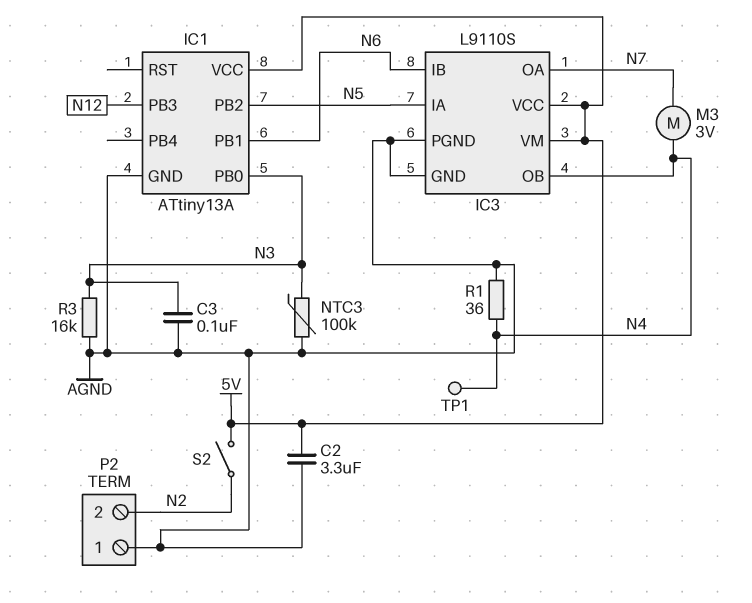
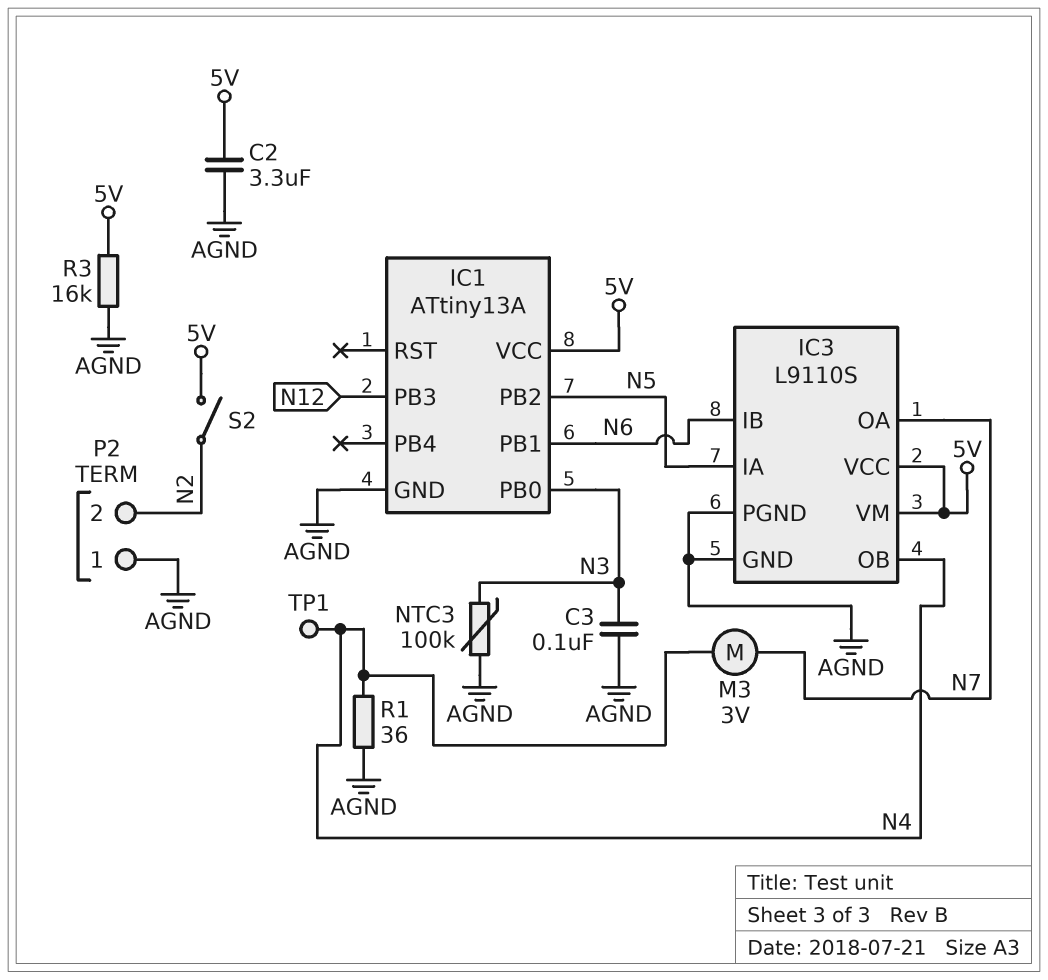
R3: 16k (AGND, N3) -> 16k (5V, AGND)

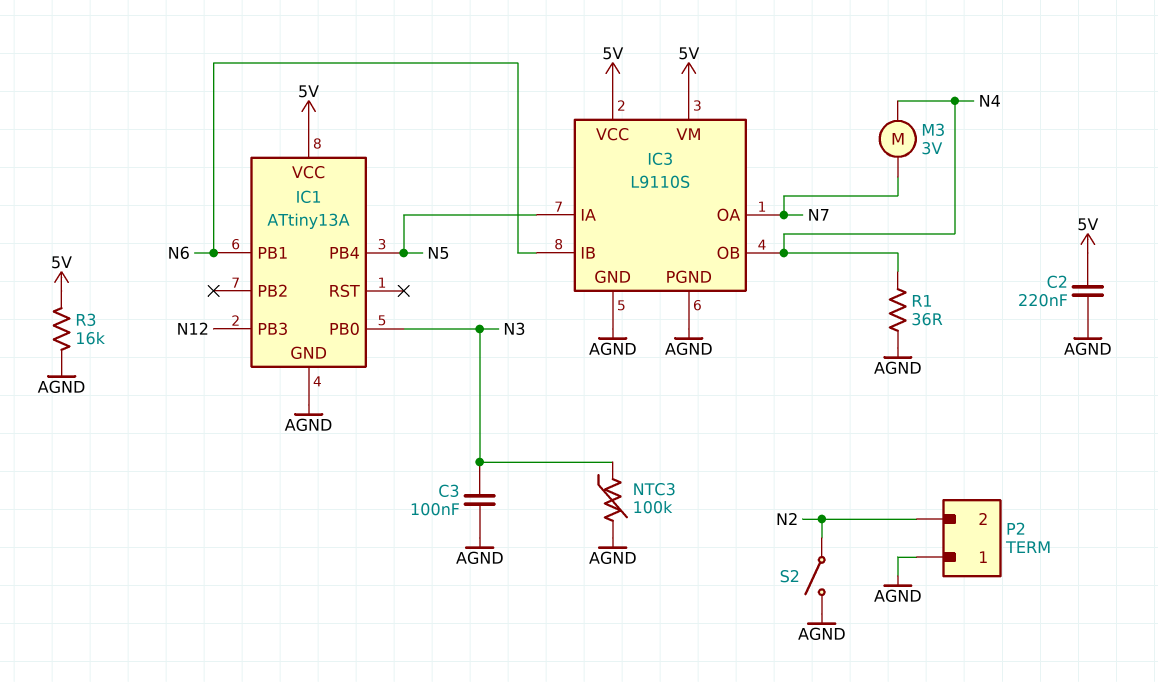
C2: 3.3uF (5V, AGND) -> 220nF (5V, AGND)
IC1 pin PB2: N5 -> none
IC1 pin PB4: none -> N5
S2: switch (5V, N2) -> switch (AGND, N2)
TP1: test point (N4) -> none

